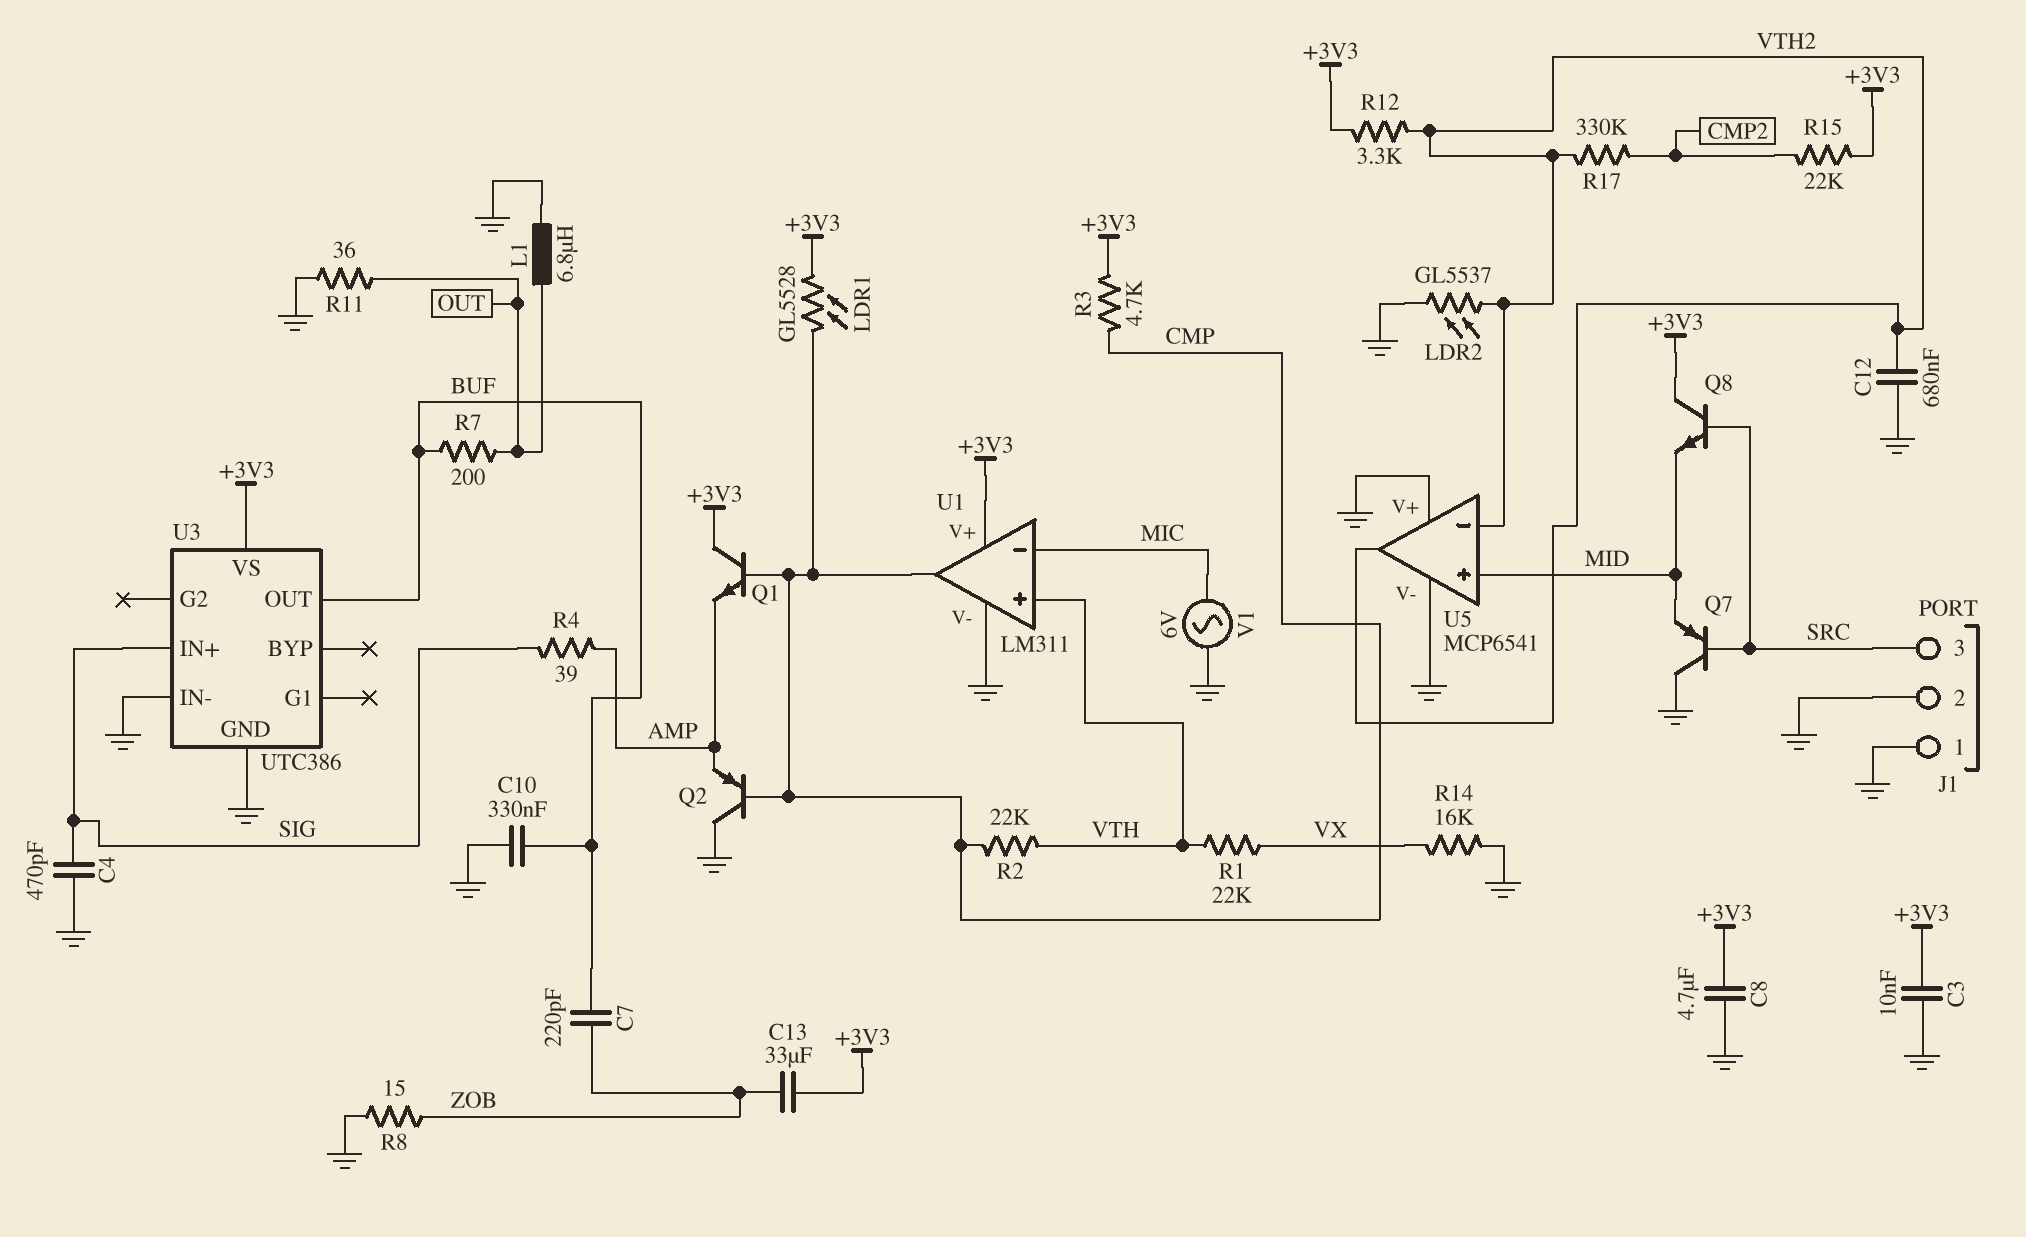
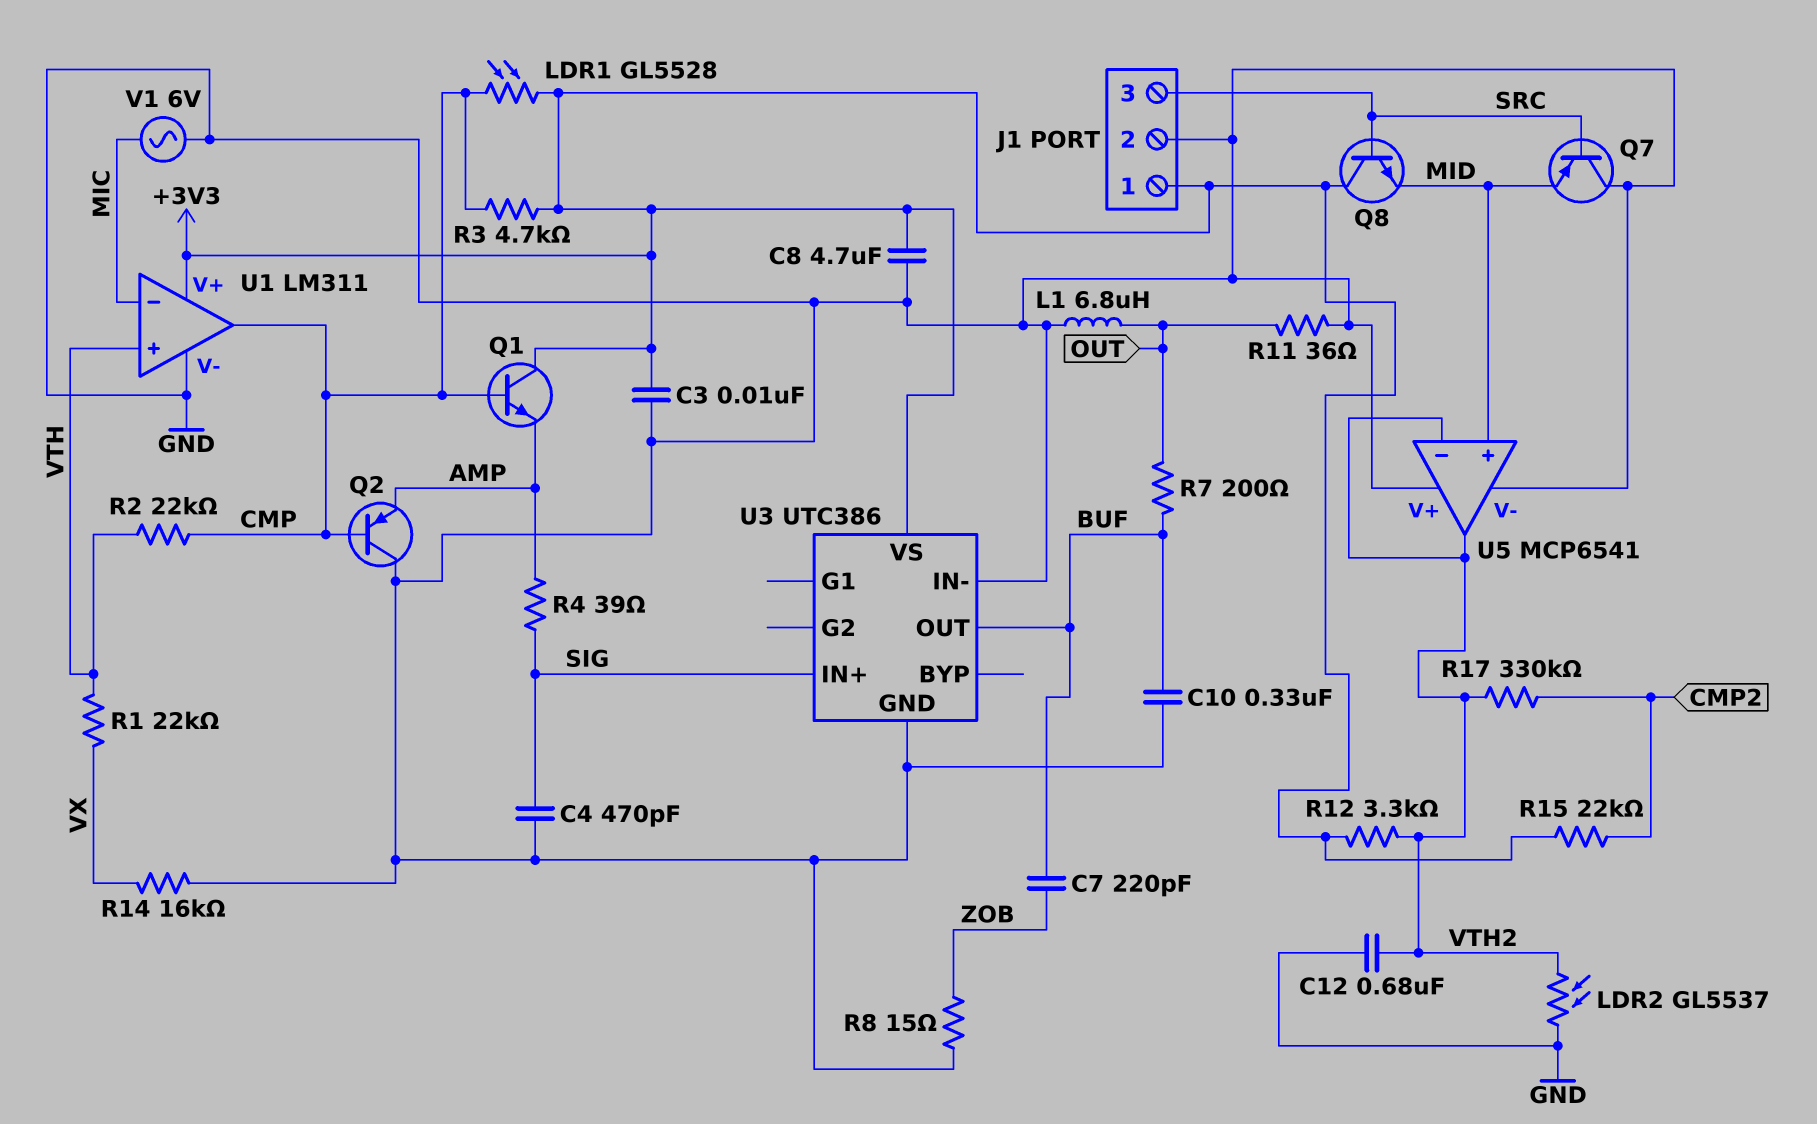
C13: 33uF (+3V3, ZOB) -> none
J1 pin 1: GND -> +3V3

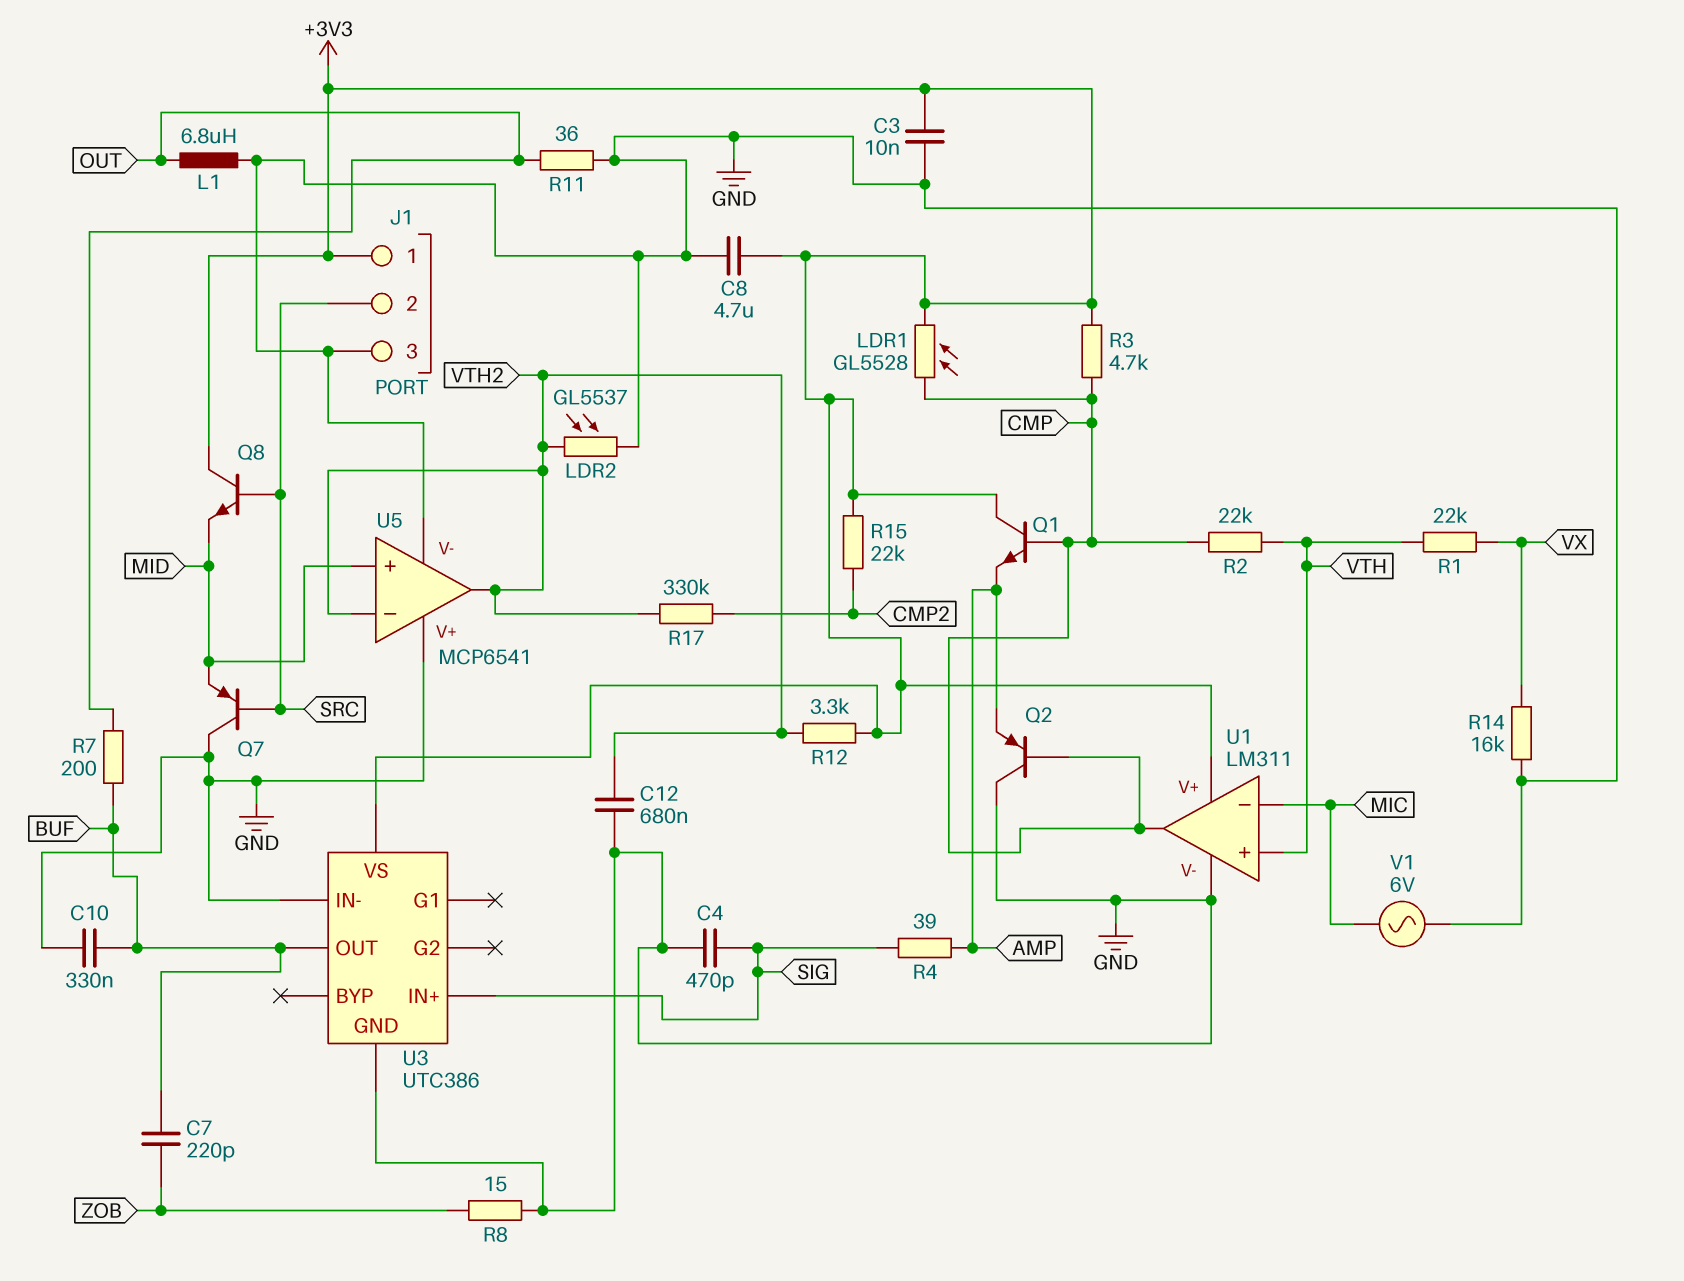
J1 pin 2: GND -> SRC
J1 pin 3: SRC -> GND

